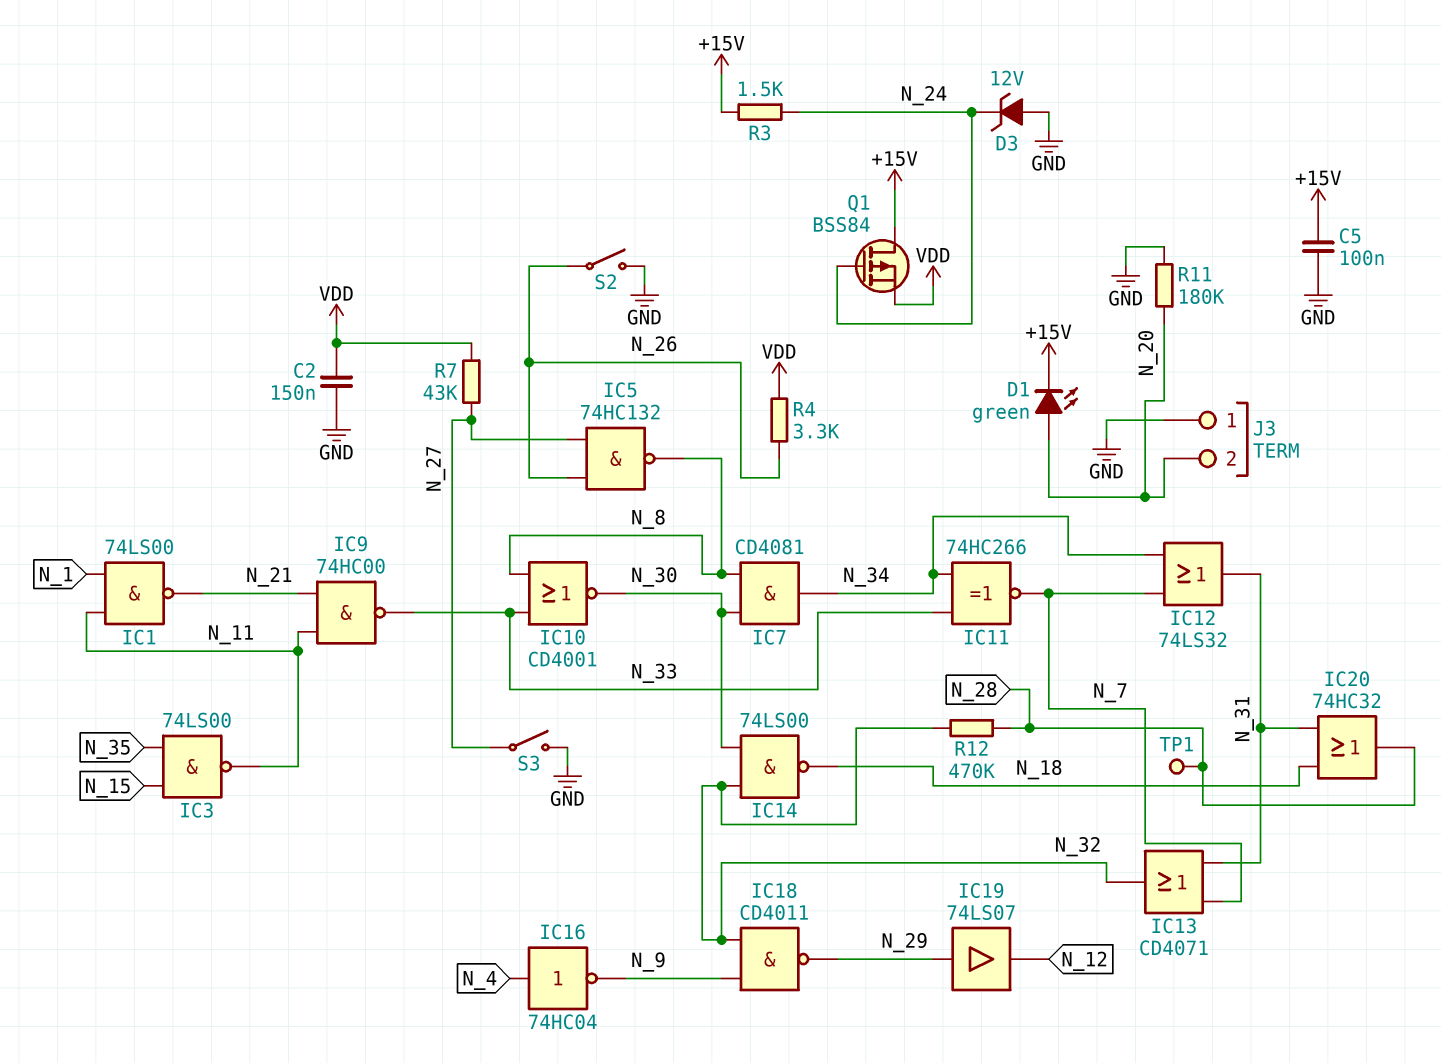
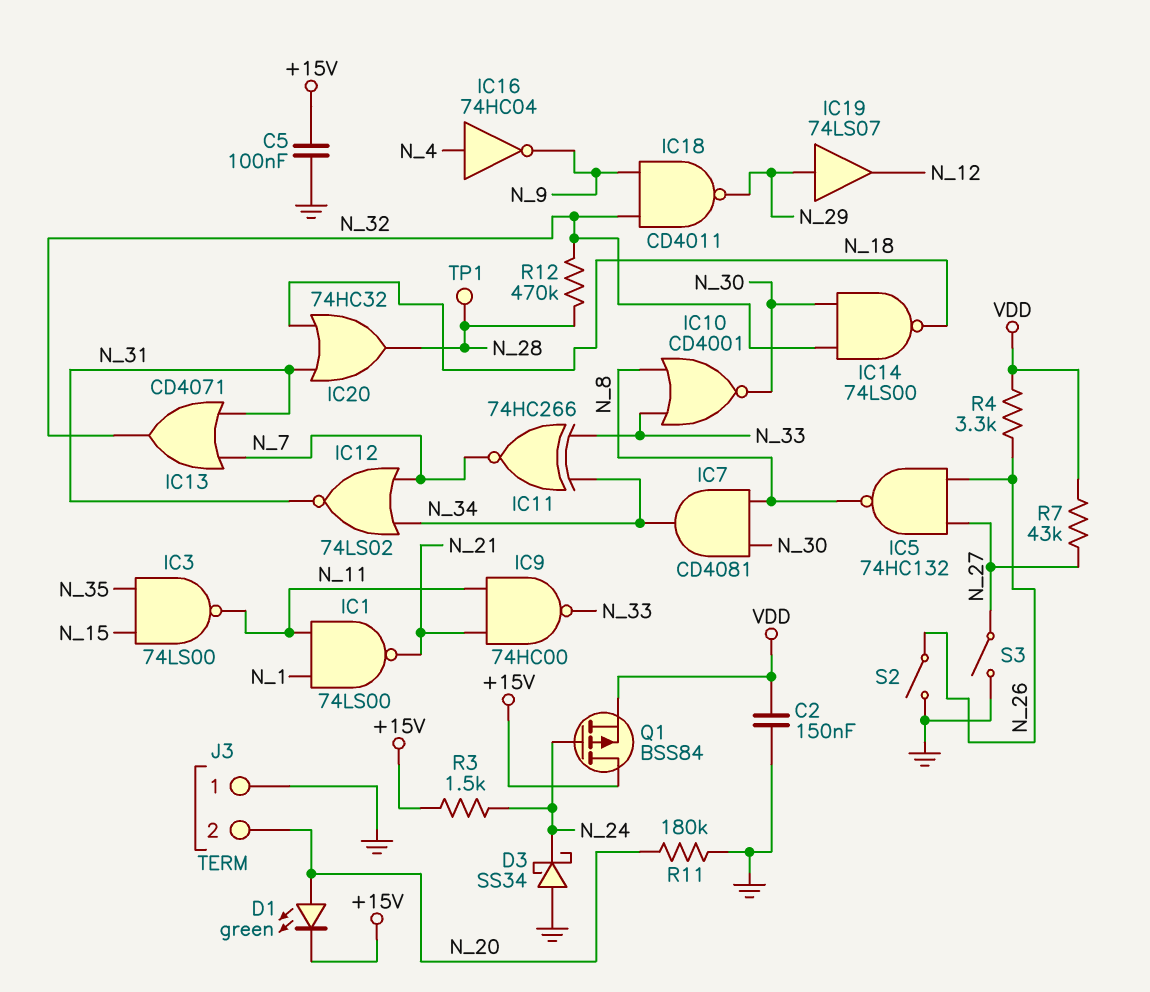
D3: zener 12V (A GND, K N_24) -> schottky SS34 (A GND, K N_24)
IC12: OR 74LS32 (in N_7, in N_34, out N_31) -> NOR 74LS02 (in N_7, in N_34, out N_31)

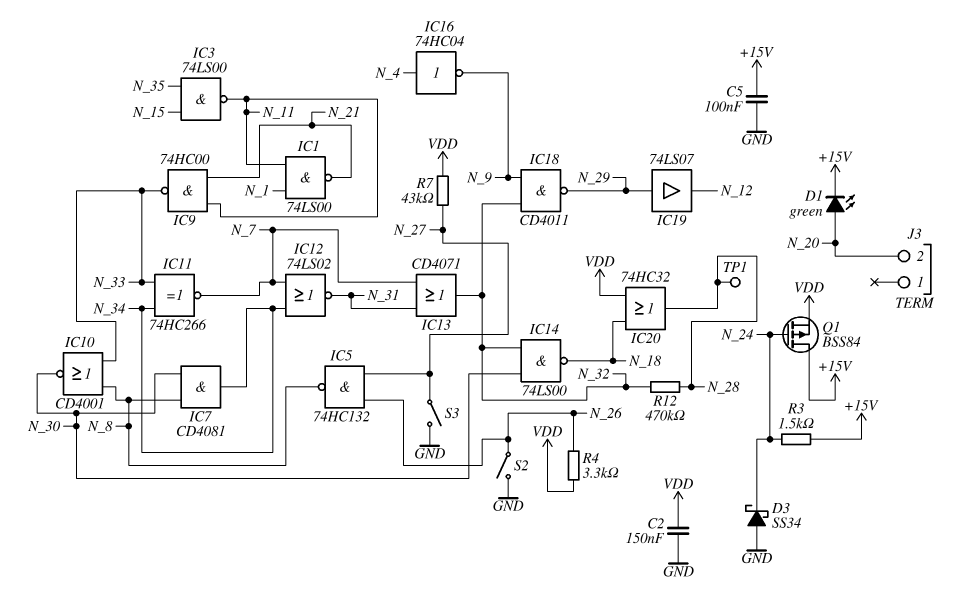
IC20: OR 74HC32 (in N_18, in N_31, out N_28) -> OR 74HC32 (in N_18, in VDD, out N_28)
J3 pin 1: GND -> none
R11: 180k (GND, N_20) -> none

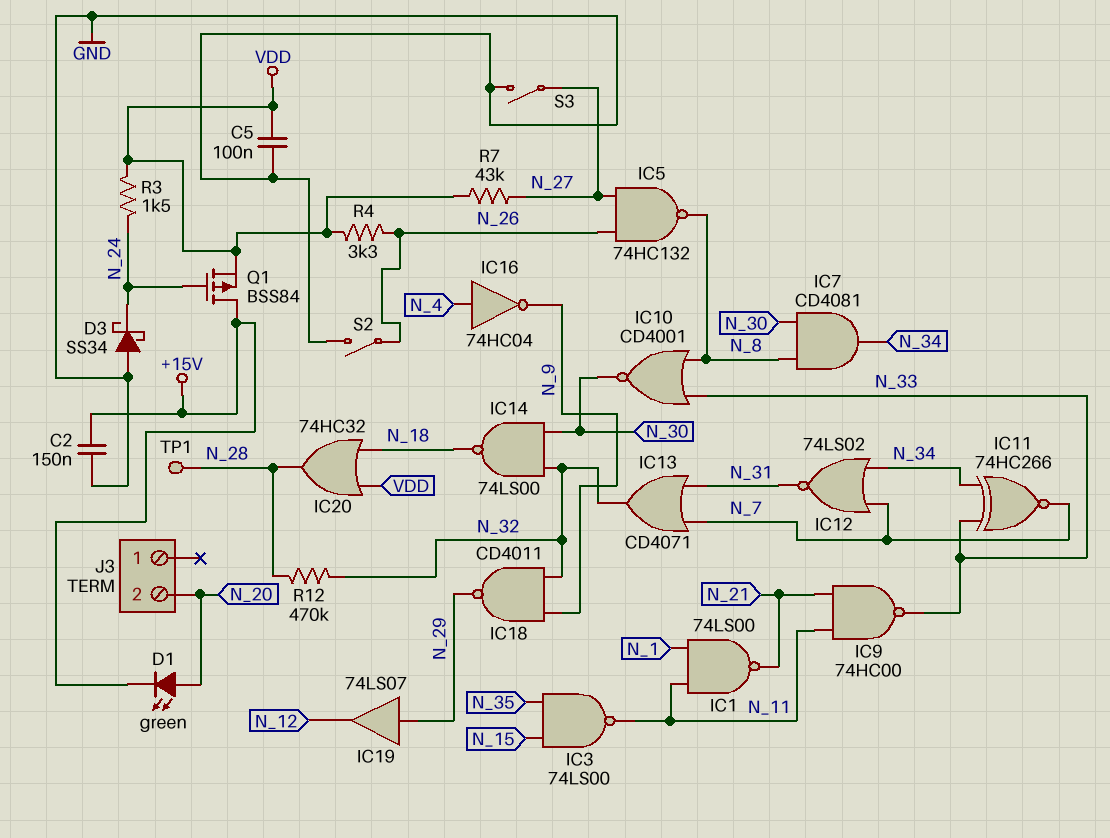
C2: 150nF (GND, VDD) -> 150nF (+15V, GND)
C5: 100nF (+15V, GND) -> 100nF (GND, VDD)
R3: 1.5k (+15V, N_24) -> 1.5k (N_24, VDD)

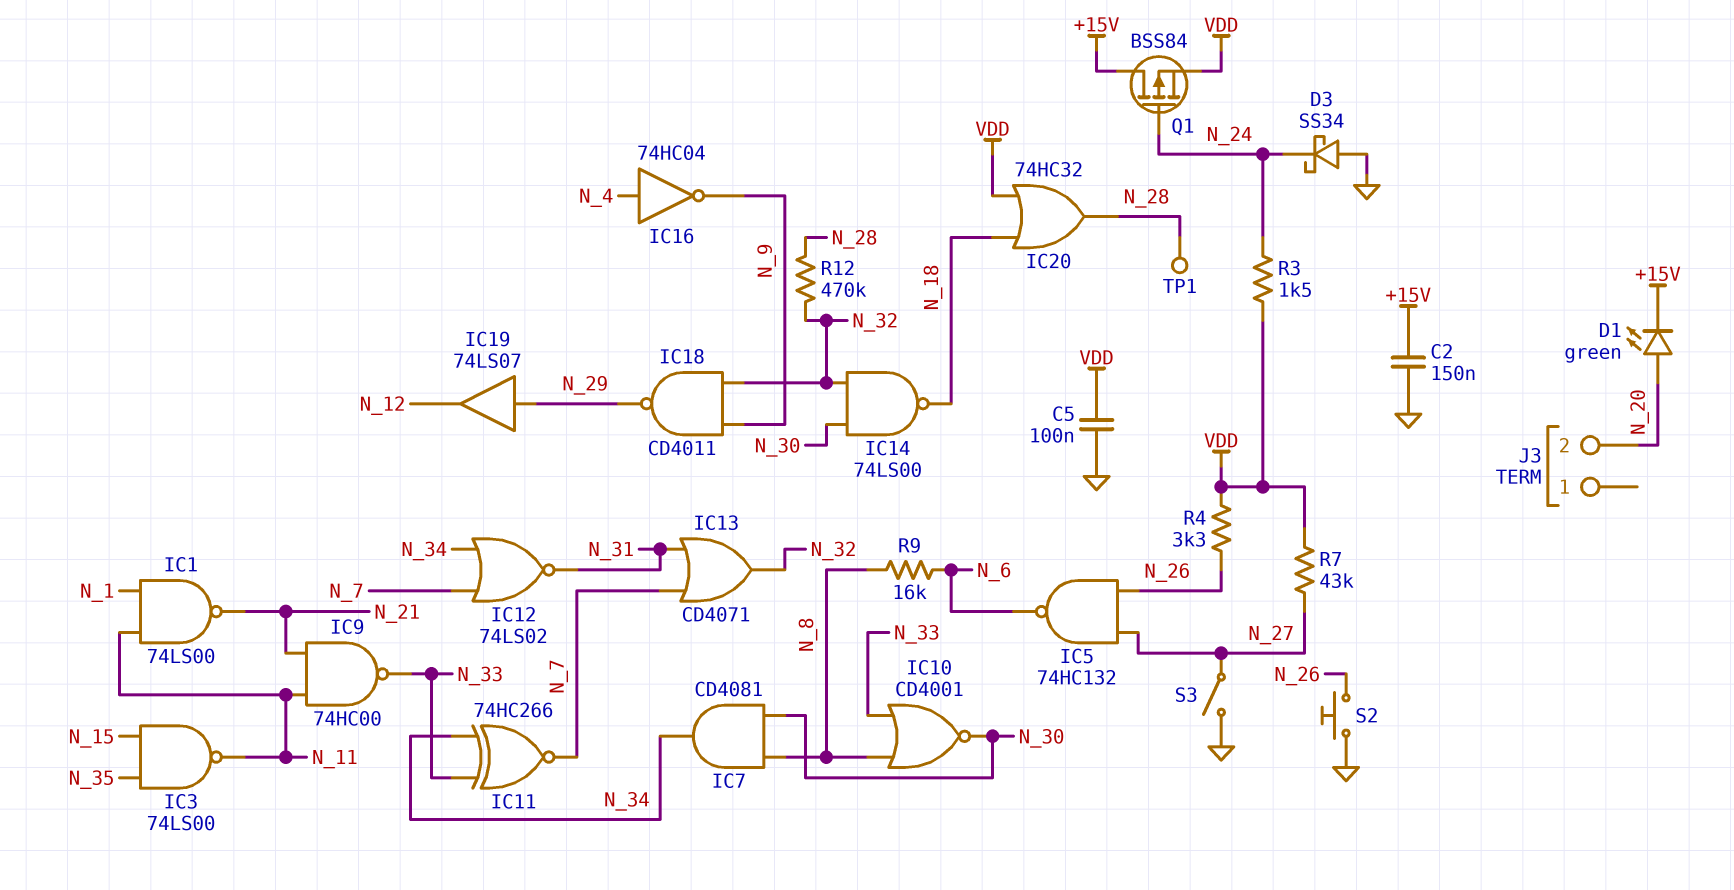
IC5: NAND 74HC132 (in N_26, in N_27, out N_8) -> NAND 74HC132 (in N_26, in N_27, out N_6)
R9: none -> 16k (N_6, N_8)
S2: switch (GND, N_26) -> button (GND, N_26)

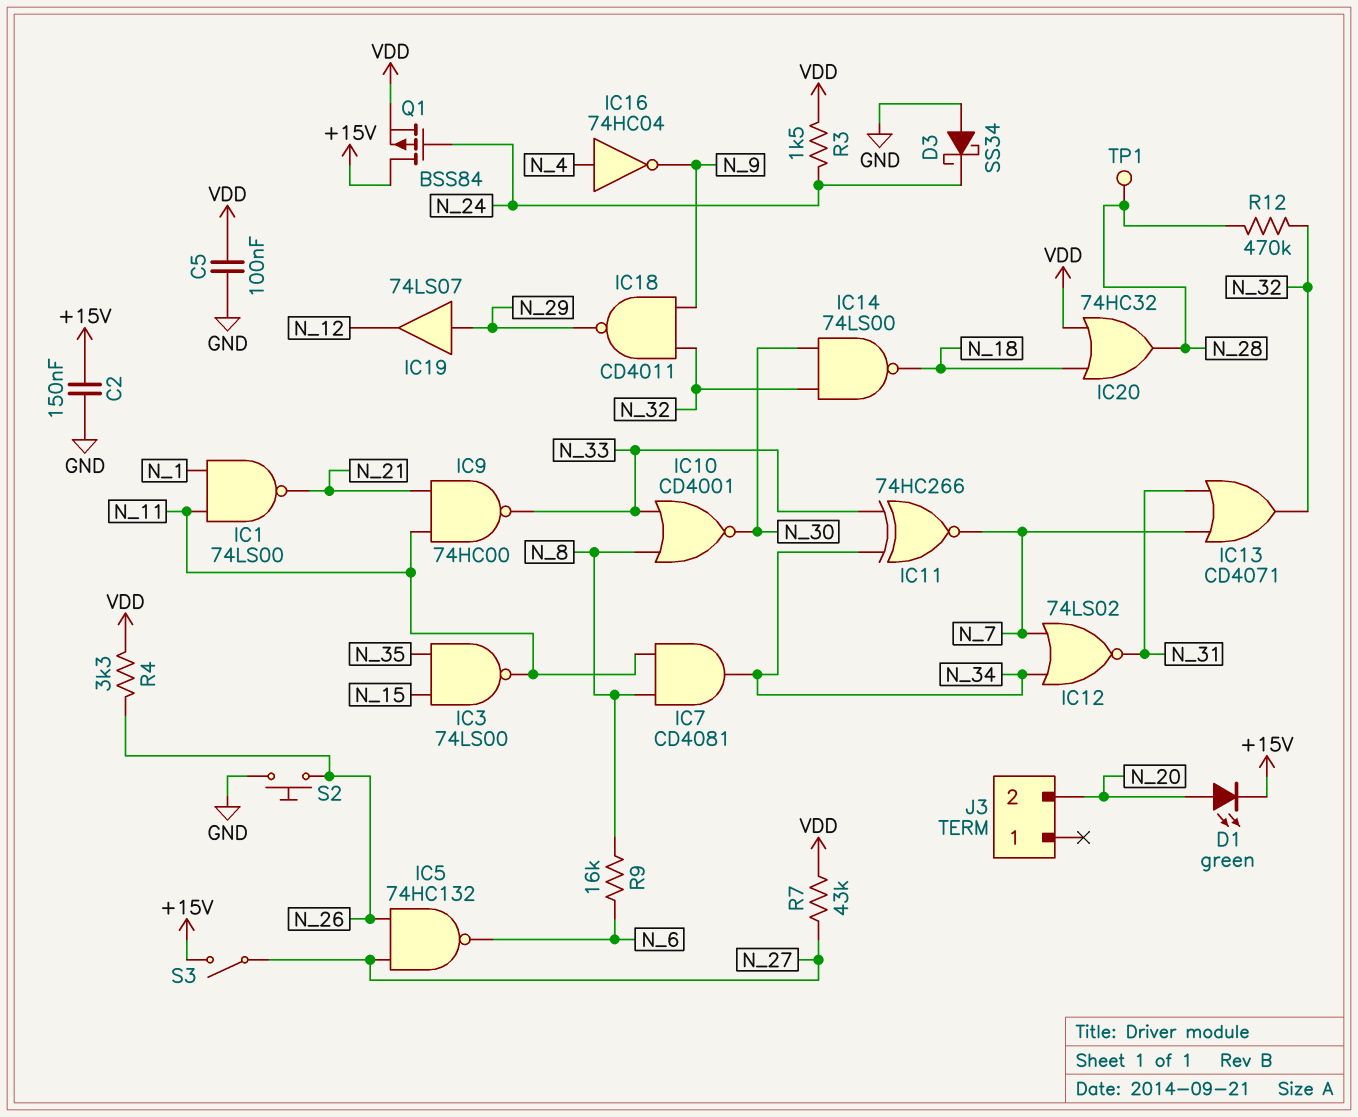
IC7: AND CD4081 (in N_8, in N_30, out N_34) -> AND CD4081 (in N_8, in N_11, out N_34)
S3: switch (GND, N_27) -> switch (+15V, N_27)

